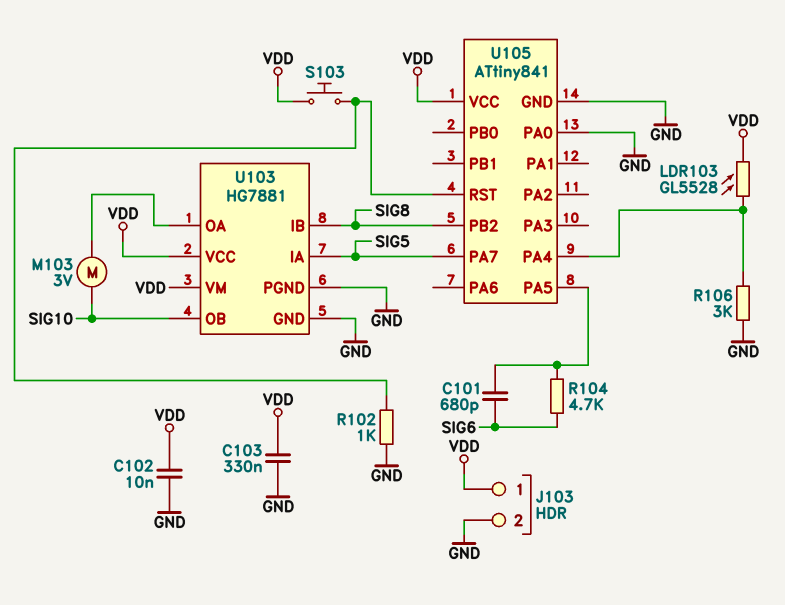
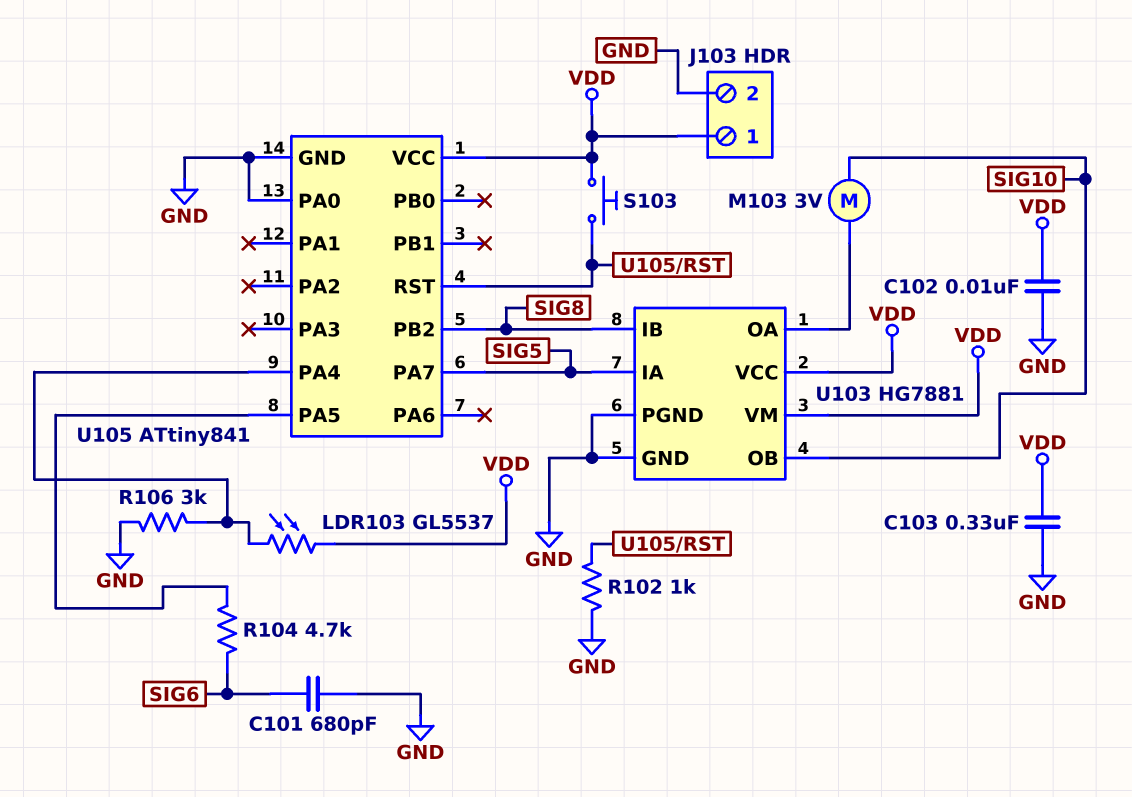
C101: 680pF (SIG6, U105/PA5) -> 680pF (GND, SIG6)
LDR103: GL5528 (U105/PA4, VDD) -> GL5537 (U105/PA4, VDD)

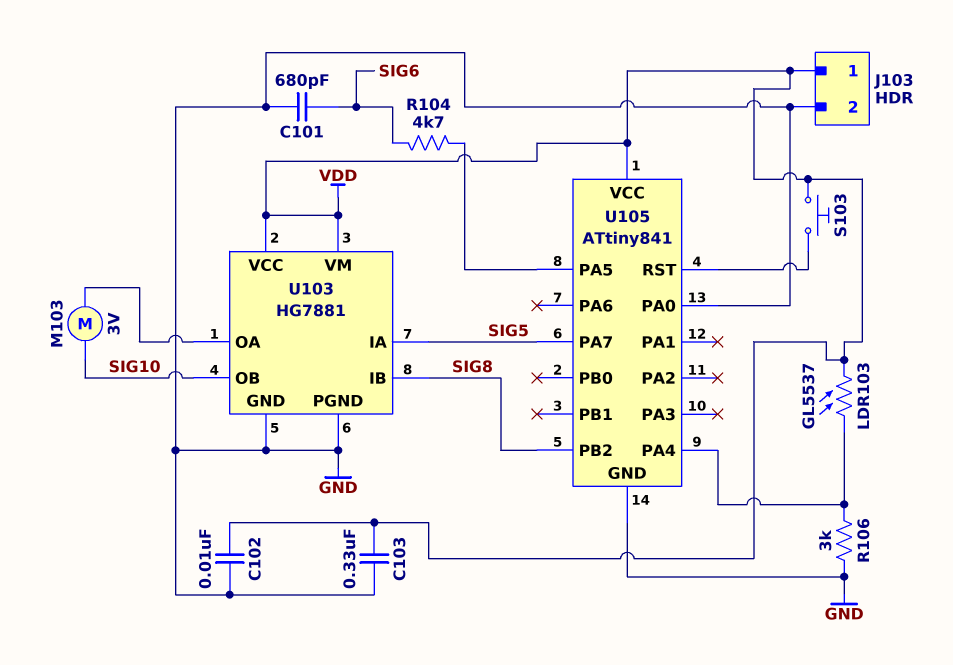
R102: 1k (GND, U105/RST) -> none

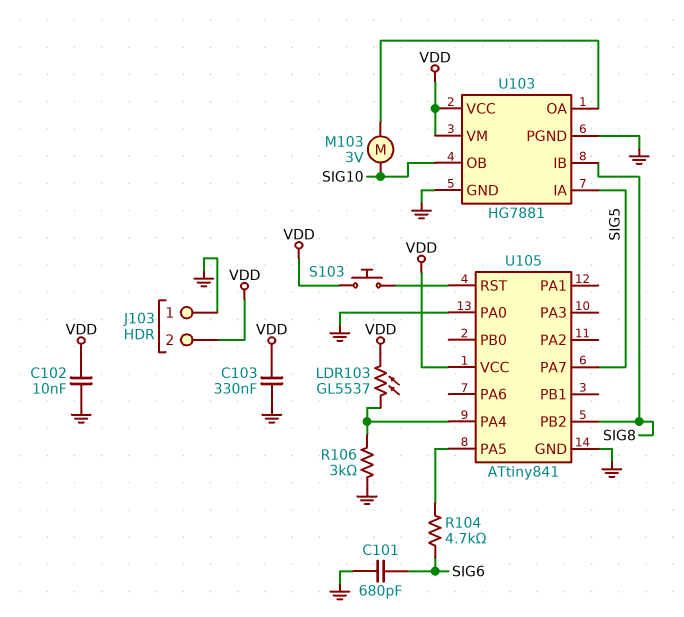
J103 pin 1: VDD -> GND
J103 pin 2: GND -> VDD

